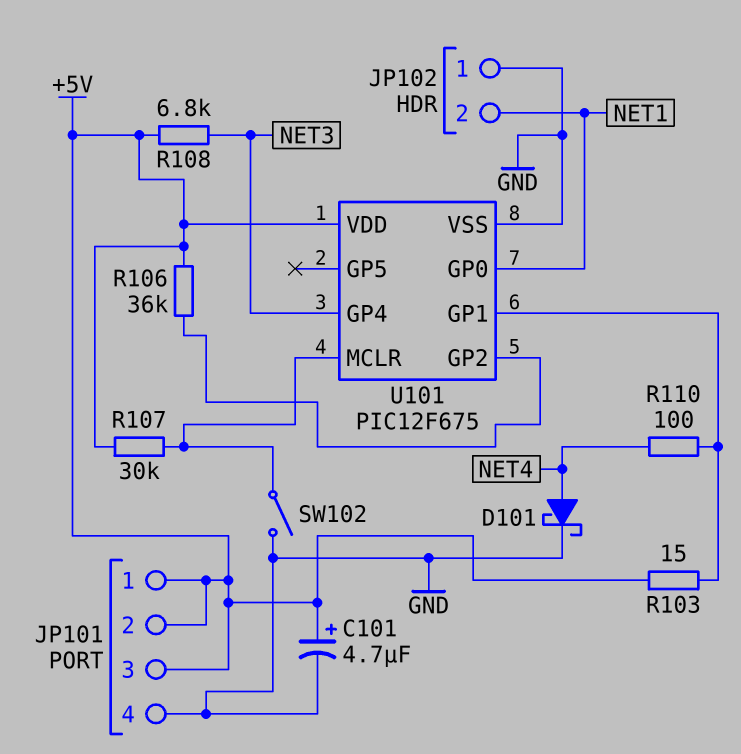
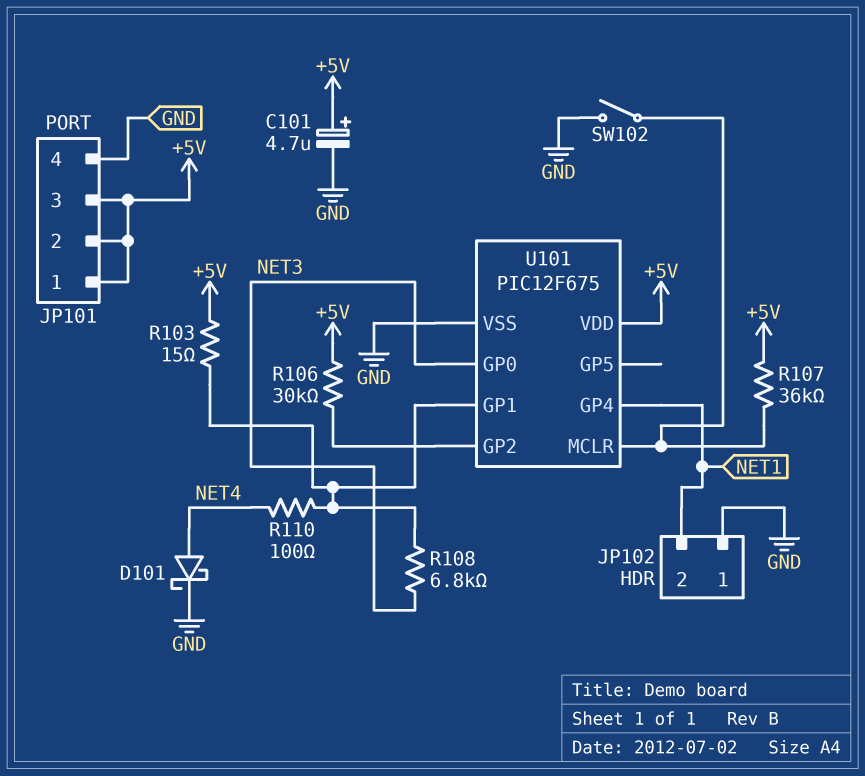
R106: 36k (+5V, U101/GP2) -> 30k (+5V, U101/GP2)
R107: 30k (+5V, U101/MCLR) -> 36k (+5V, U101/MCLR)
R108: 6.8k (+5V, NET3) -> 6.8k (NET3, U101/GP1)
U101 pin GP0: NET1 -> NET3
U101 pin GP4: NET3 -> NET1

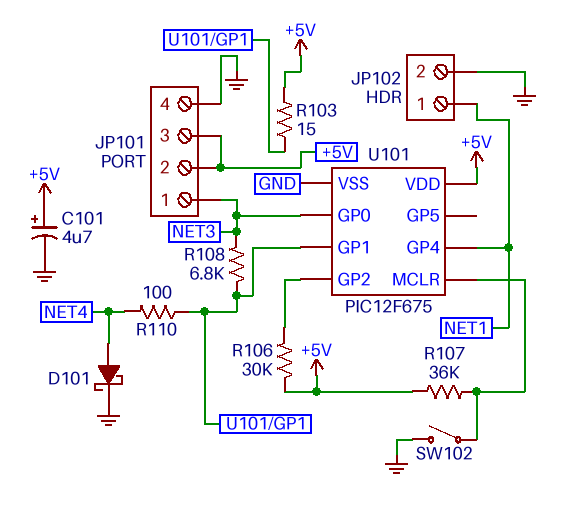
JP101 pin 1: +5V -> NET3
JP102 pin 1: GND -> NET1
JP102 pin 2: NET1 -> GND

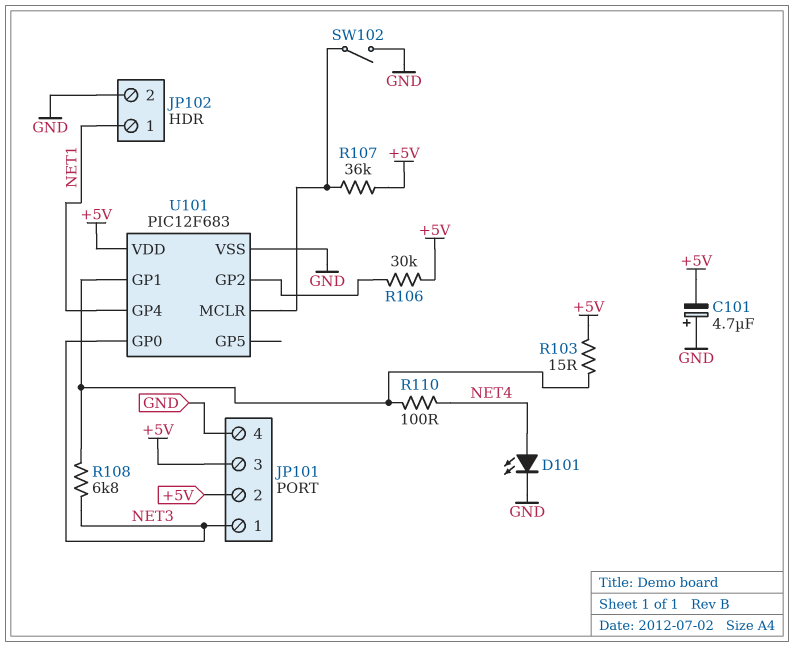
C101: 4.7uF (plus +5V, minus GND) -> 4.7uF (plus GND, minus +5V)
D101: schottky (A NET4, K GND) -> LED (A NET4, K GND)
U101: PIC12F675 -> PIC12F683

